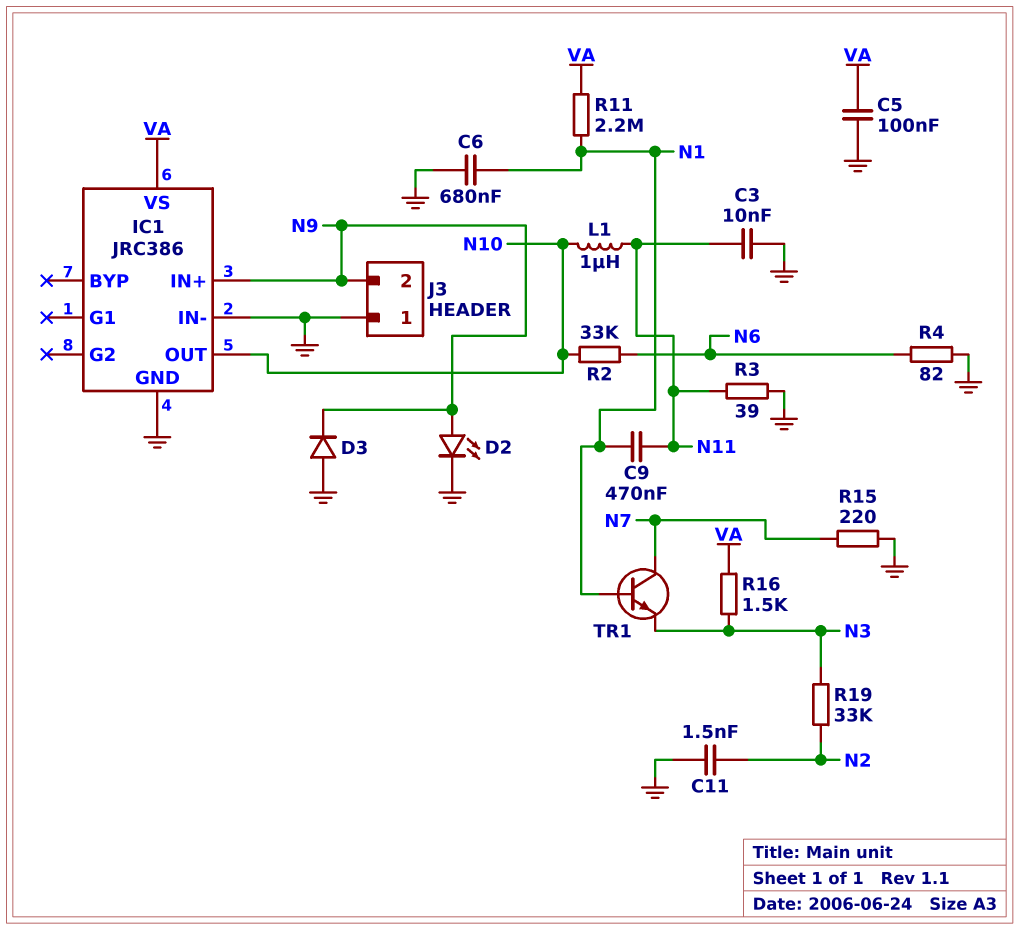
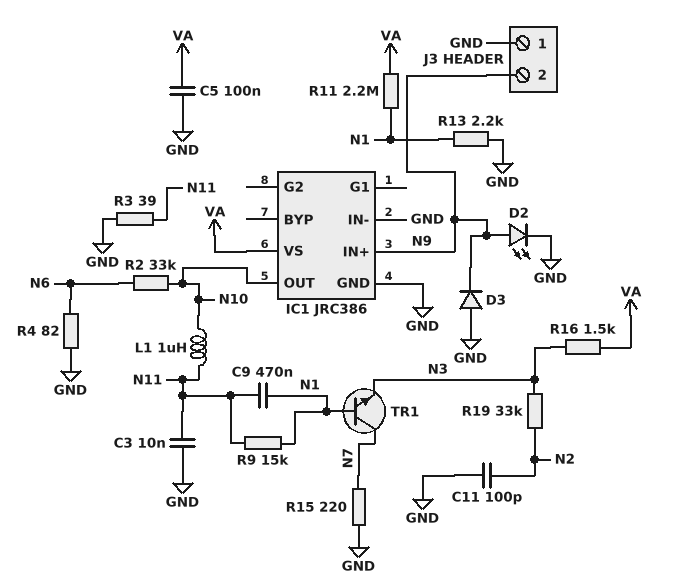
C6: 680nF (GND, N1) -> none
C11: 1.5nF (GND, N2) -> 100pF (GND, N2)
R9: none -> 15k (N1, N11)
R13: none -> 2.2k (GND, N1)

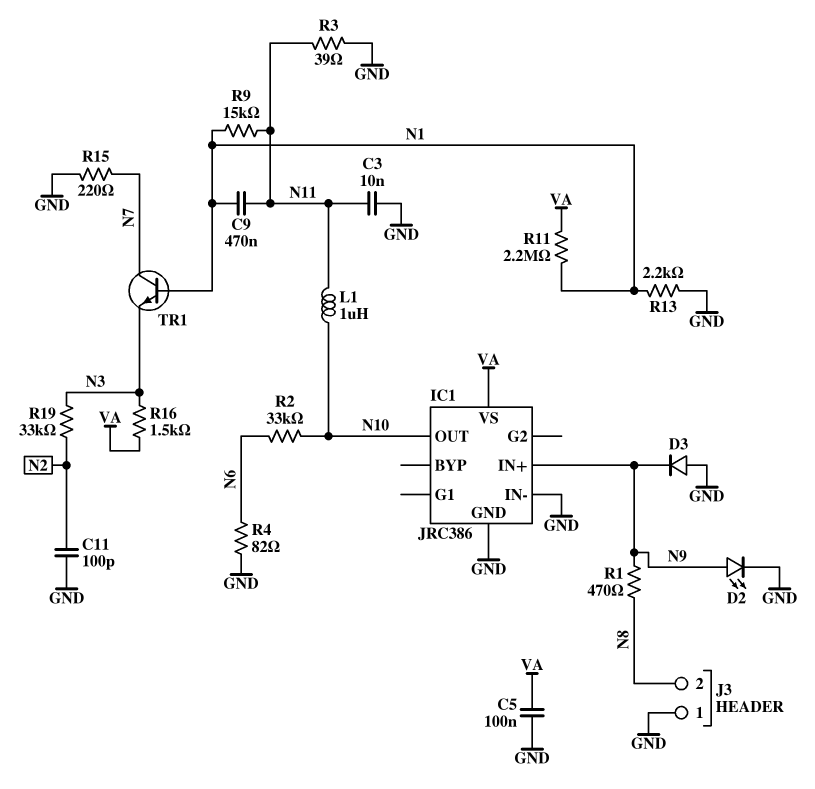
J3 pin 2: N9 -> N8
R1: none -> 470 (N8, N9)

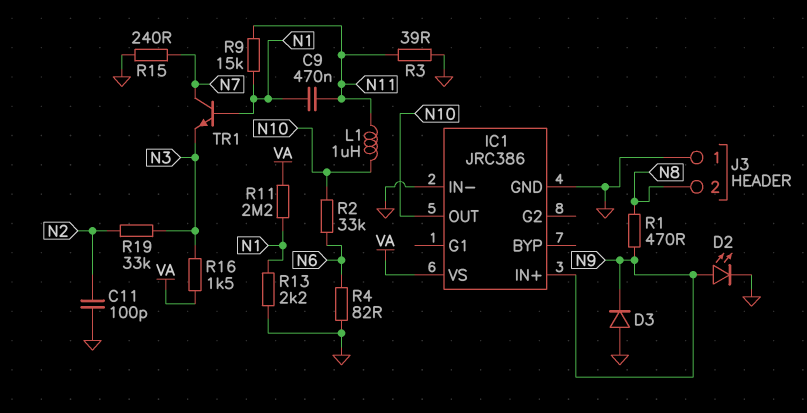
C3: 10nF (GND, N11) -> none
C5: 100nF (GND, VA) -> none
R15: 220 (GND, N7) -> 240 (GND, N7)

